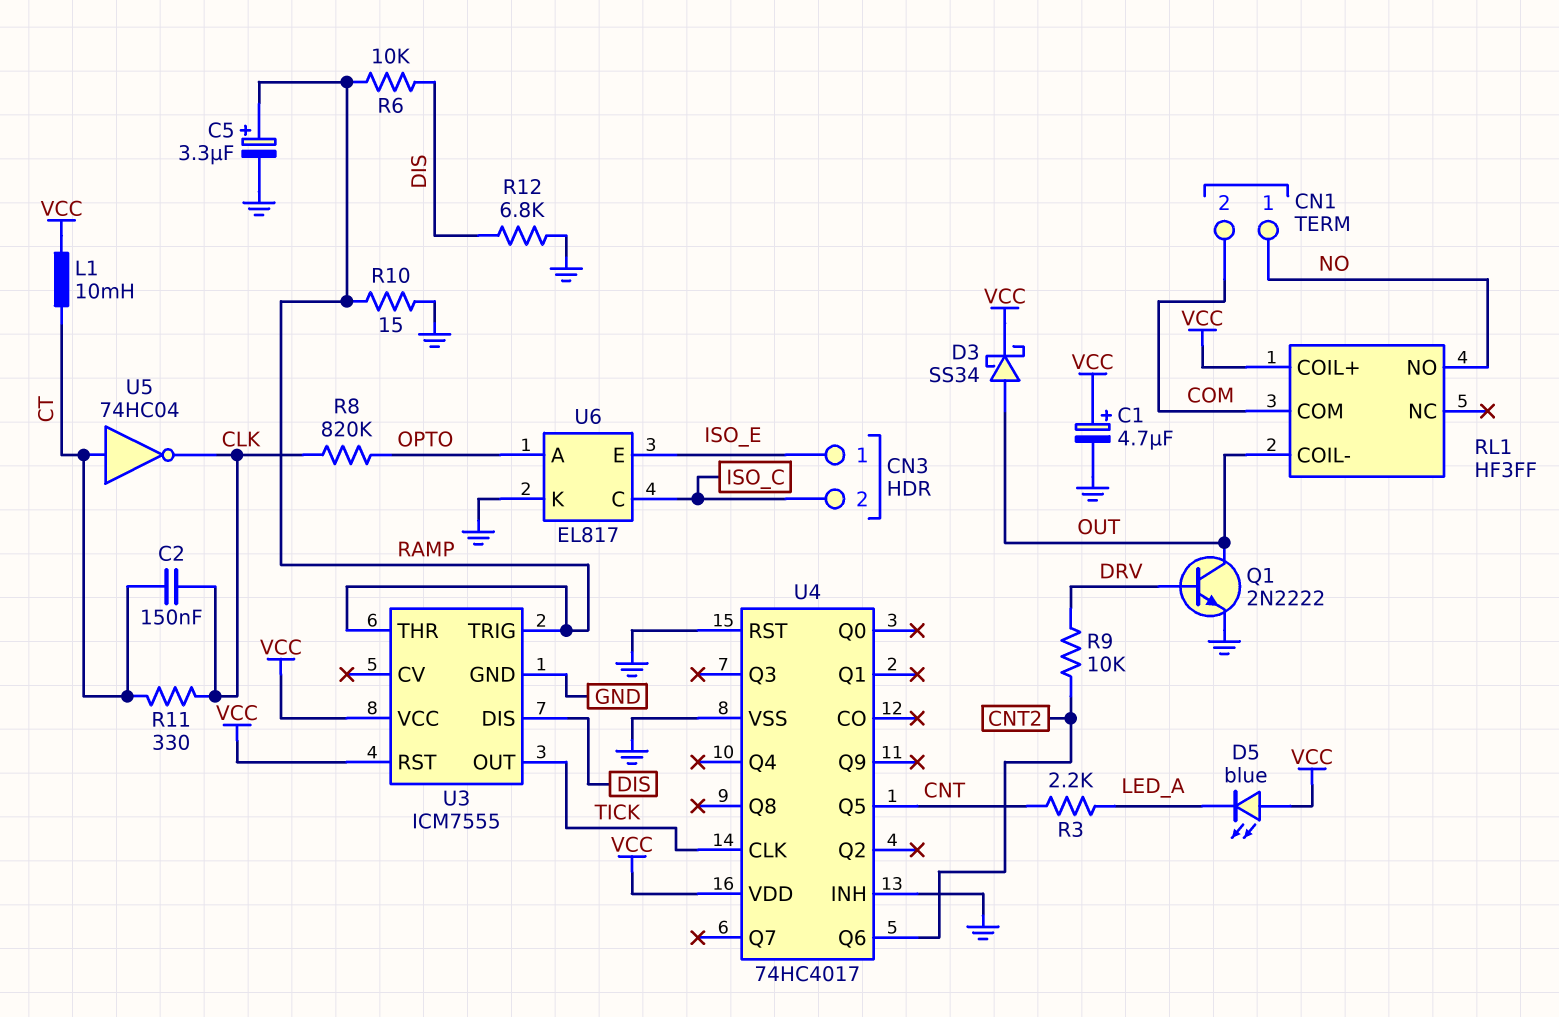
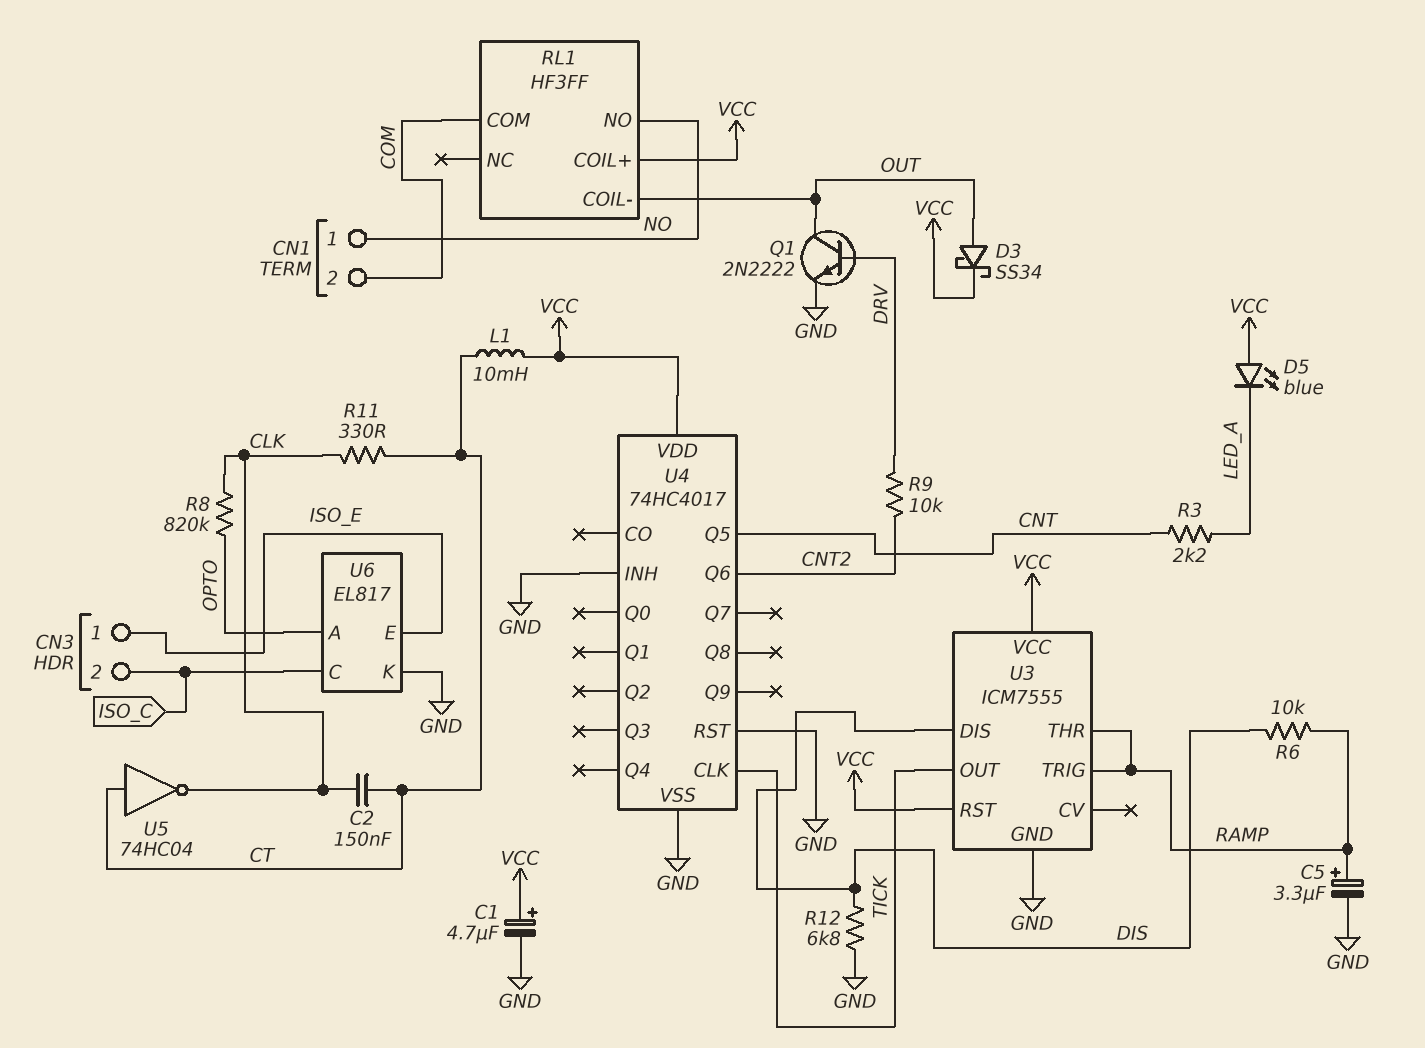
R10: 15 (GND, RAMP) -> none

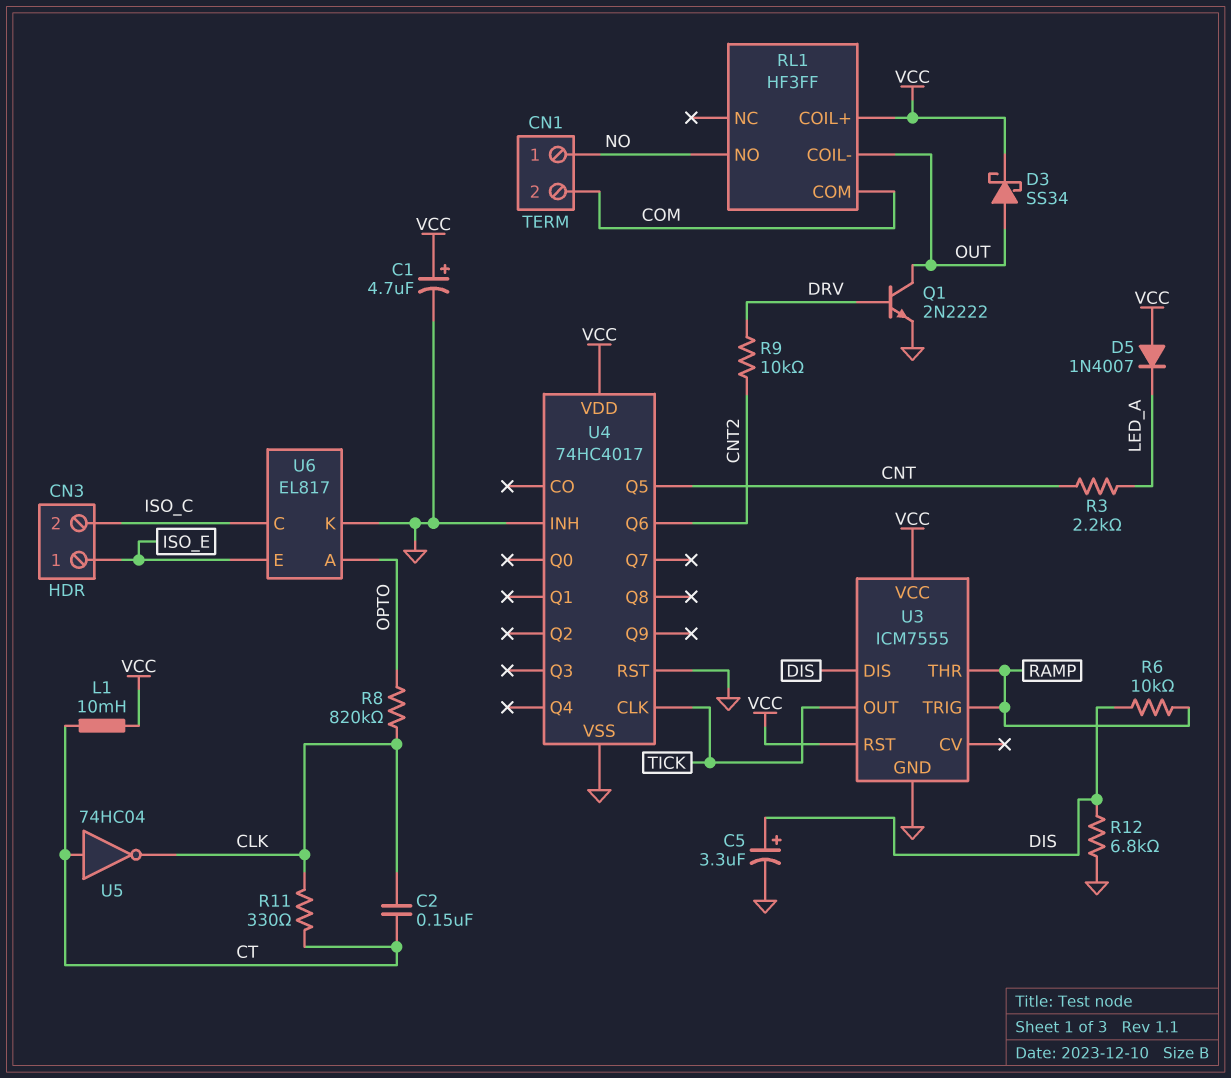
C5: 3.3uF (plus RAMP, minus GND) -> 3.3uF (plus DIS, minus GND)
D5: LED blue (A VCC, K LED_A) -> diode 1N4007 (A VCC, K LED_A)

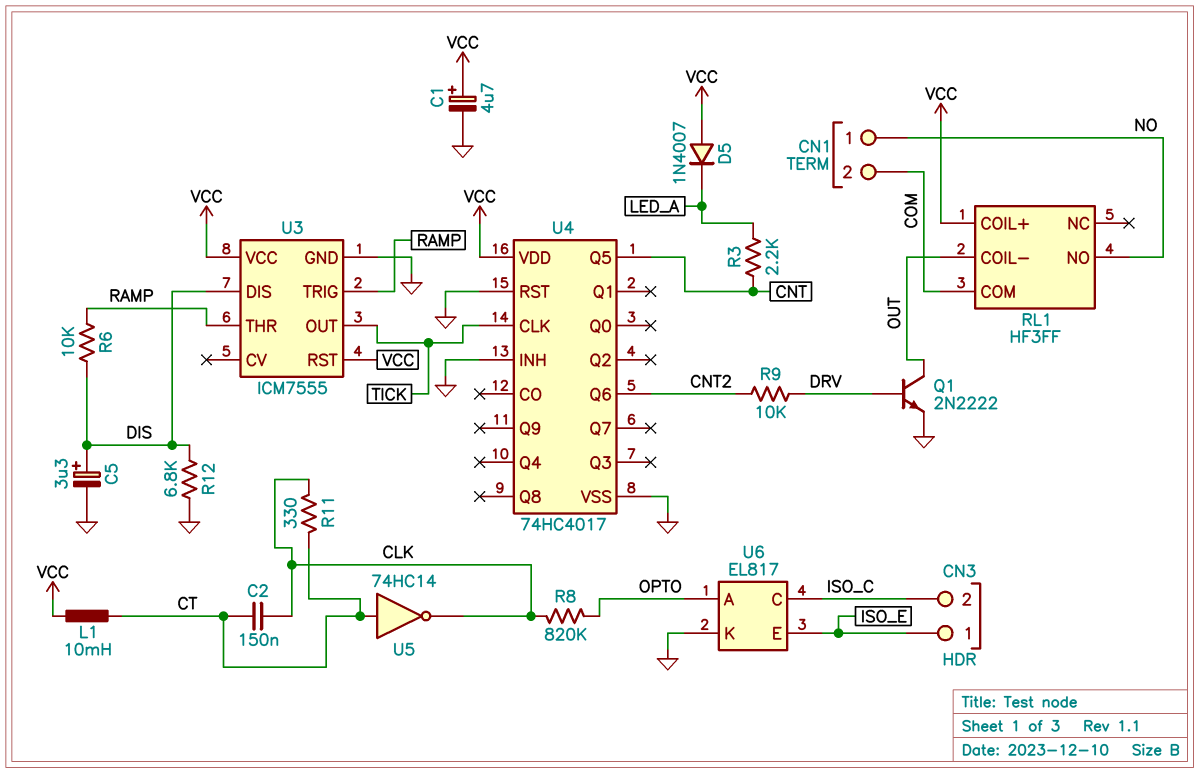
D3: schottky SS34 (A OUT, K VCC) -> none
U5: NOT 74HC04 (in CT, out CLK) -> NOT 74HC14 (in CT, out CLK)

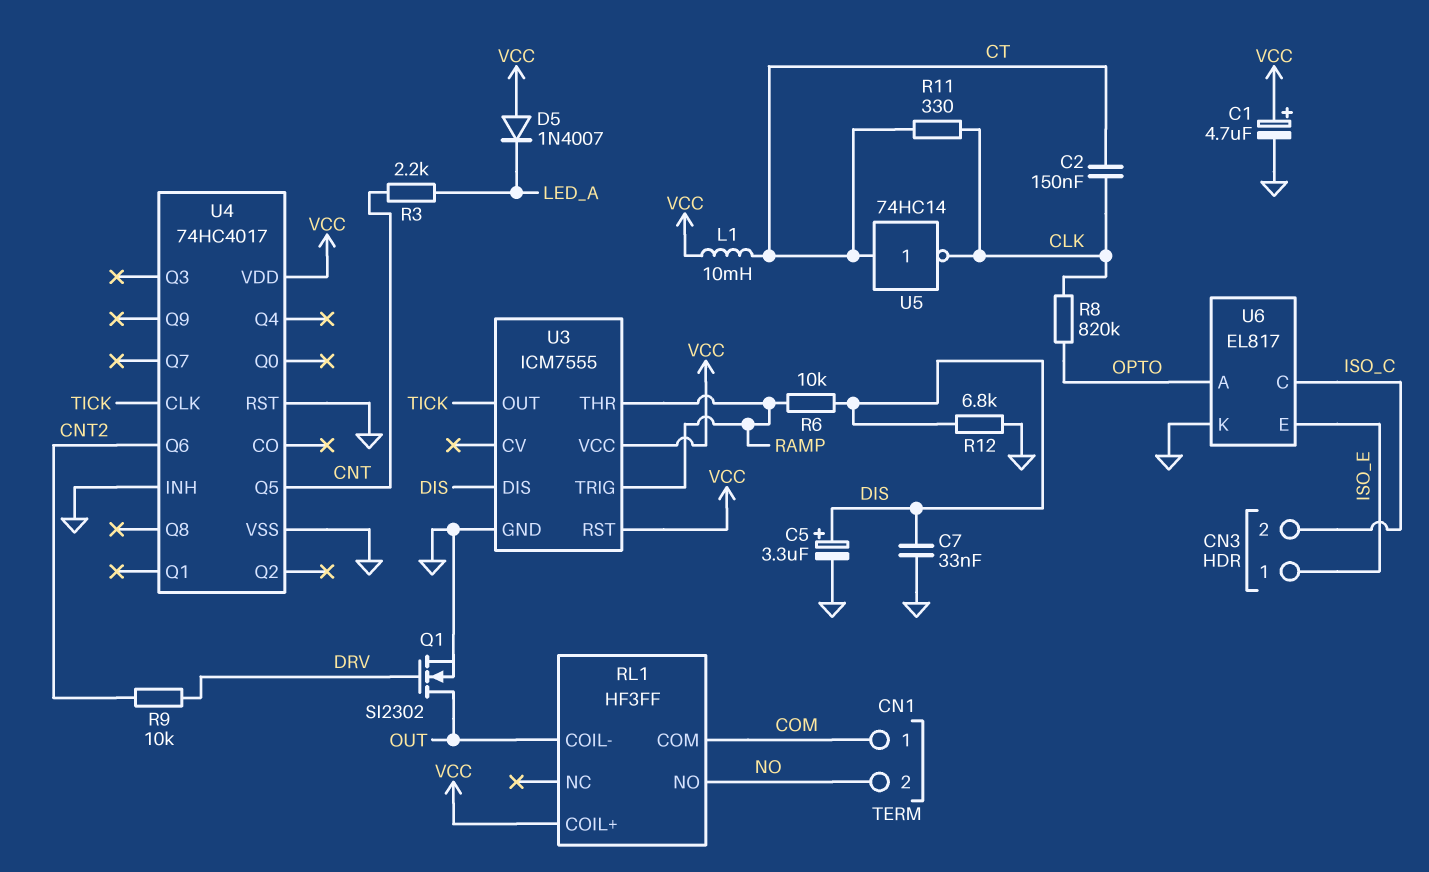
C7: none -> 33nF (DIS, GND)
CN1 pin 1: NO -> COM
CN1 pin 2: COM -> NO
Q1: NPN 2N2222 (B DRV, C OUT, E GND) -> NMOS SI2302 (G DRV, D OUT, S GND)

